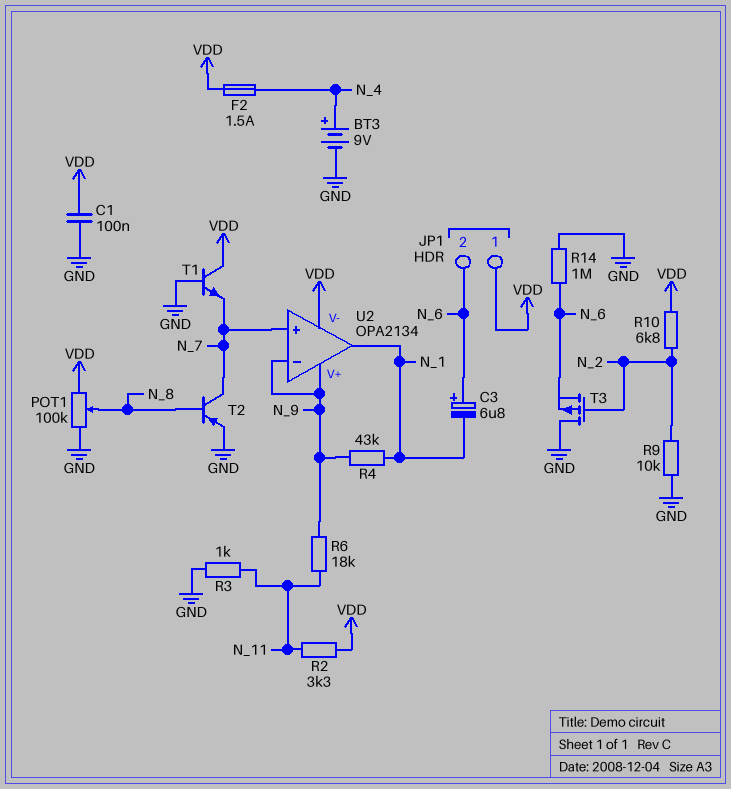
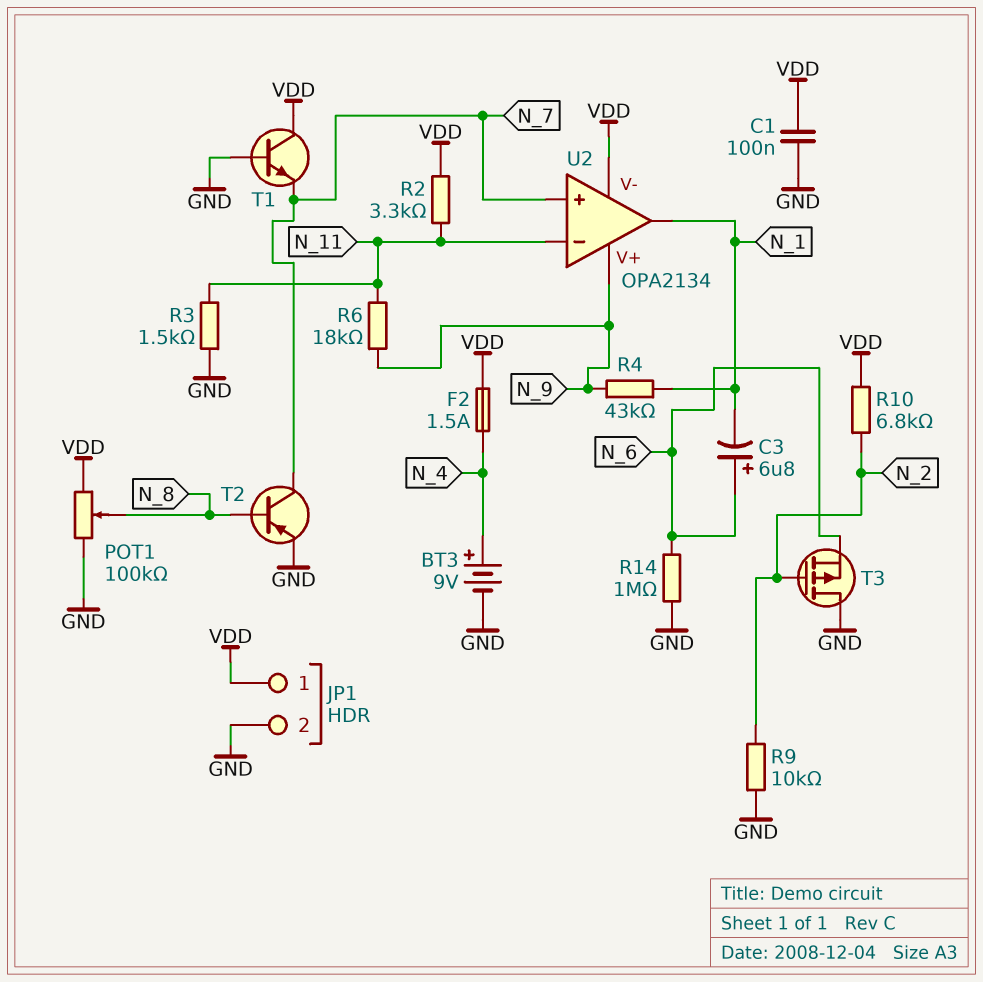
JP1 pin 2: N_6 -> GND
R3: 1k (GND, N_11) -> 1.5k (GND, N_11)
U2 pin in-: N_9 -> N_11

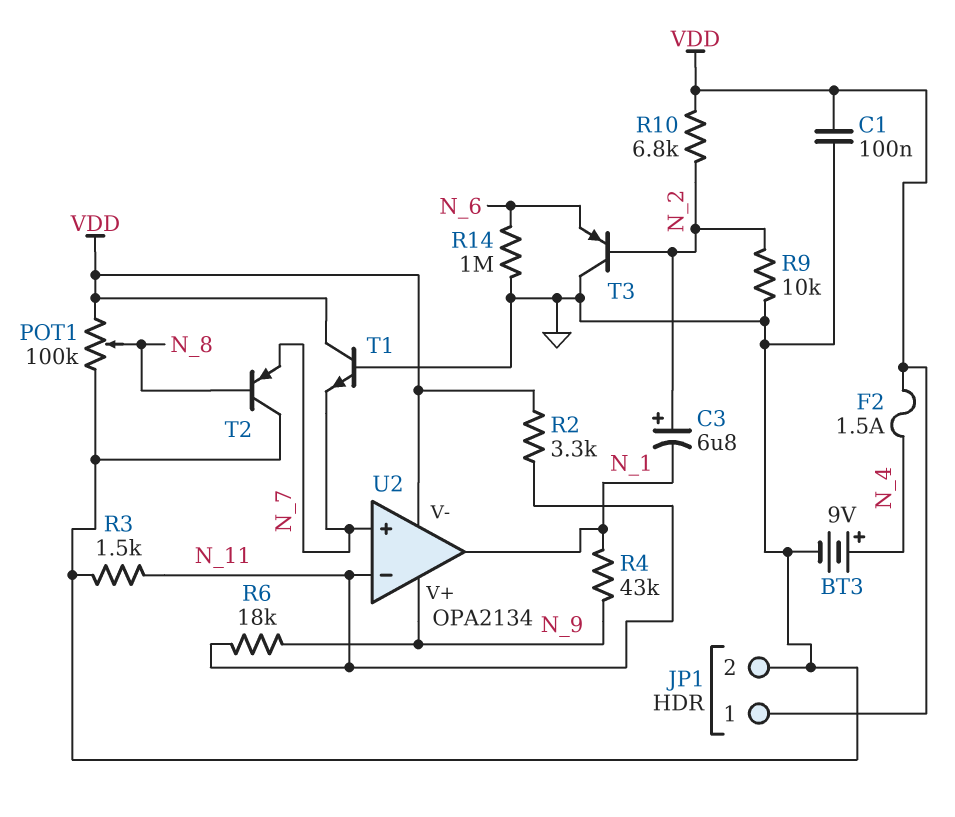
C3: 6.8uF (plus N_6, minus N_1) -> 6.8uF (plus N_2, minus N_1)
T2: PNP (B N_8, C N_7, E GND) -> PNP (B N_8, C GND, E N_7)
T3: PMOS (G N_2, D GND, S N_6) -> PNP (B N_2, C GND, E N_6)

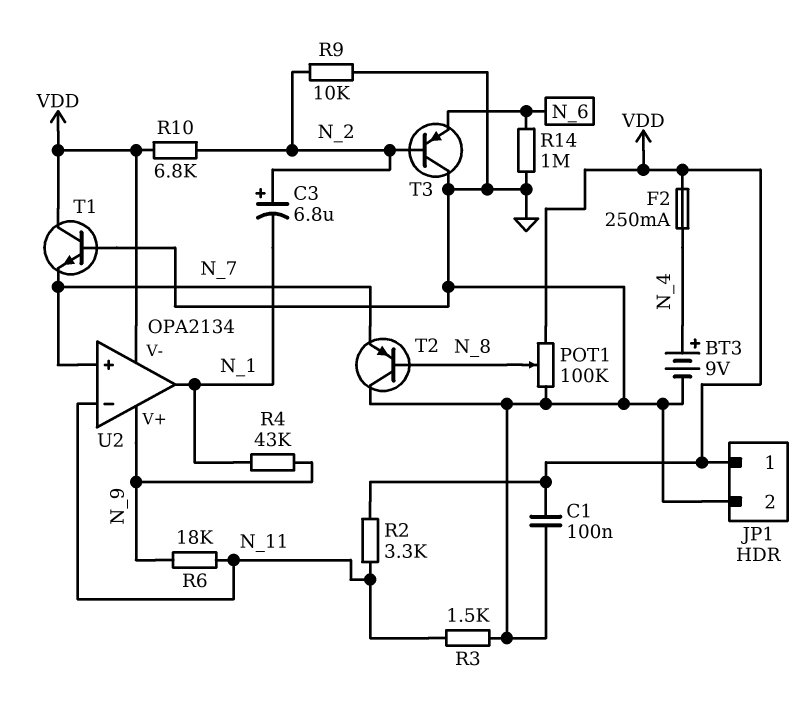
F2: 1.5A (N_4, VDD) -> 250mA (N_4, VDD)

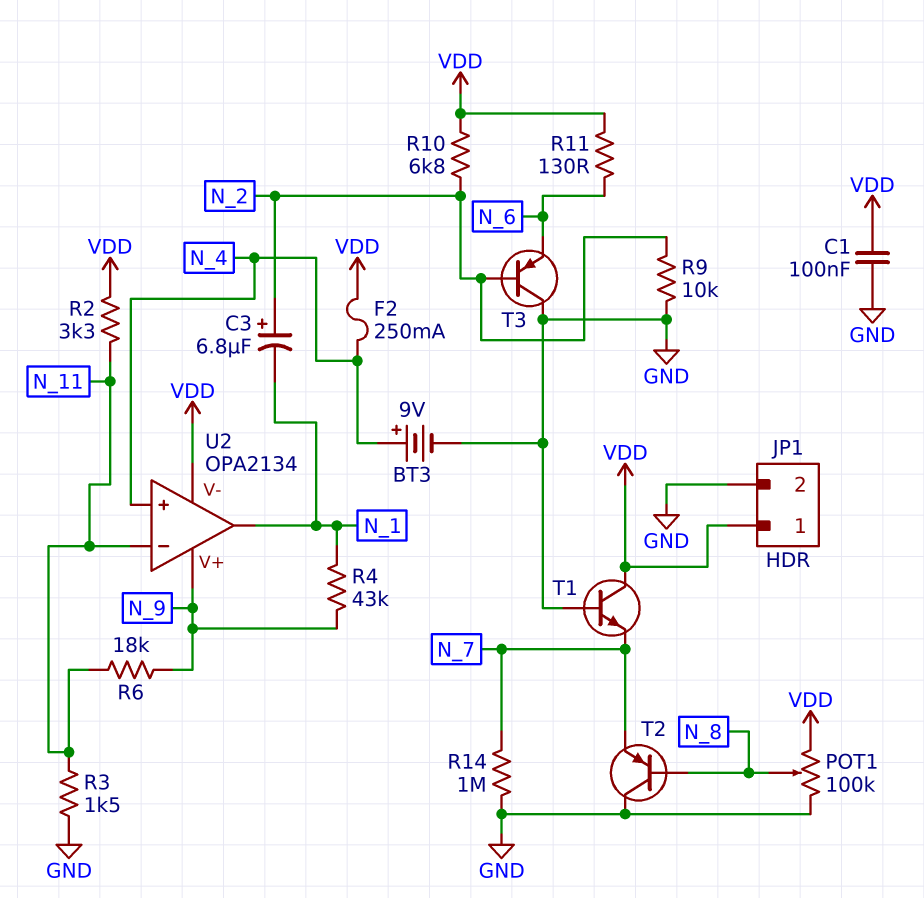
R11: none -> 130 (N_6, VDD)
R14: 1M (GND, N_6) -> 1M (GND, N_7)
U2 pin in+: N_7 -> N_4

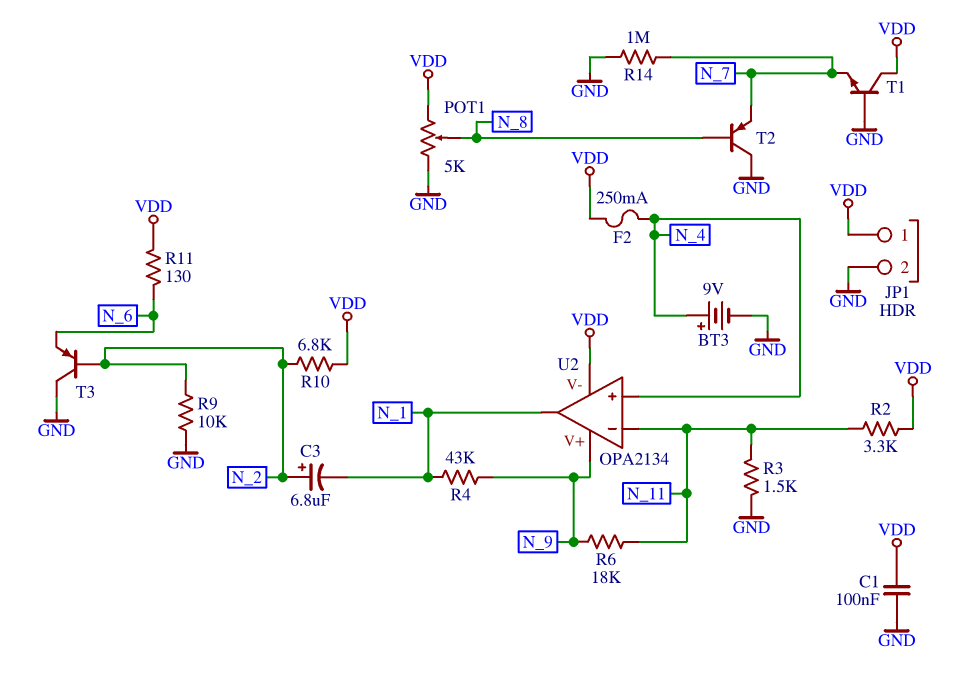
POT1: 100k (GND, VDD, wiper N_8) -> 5k (GND, VDD, wiper N_8)

